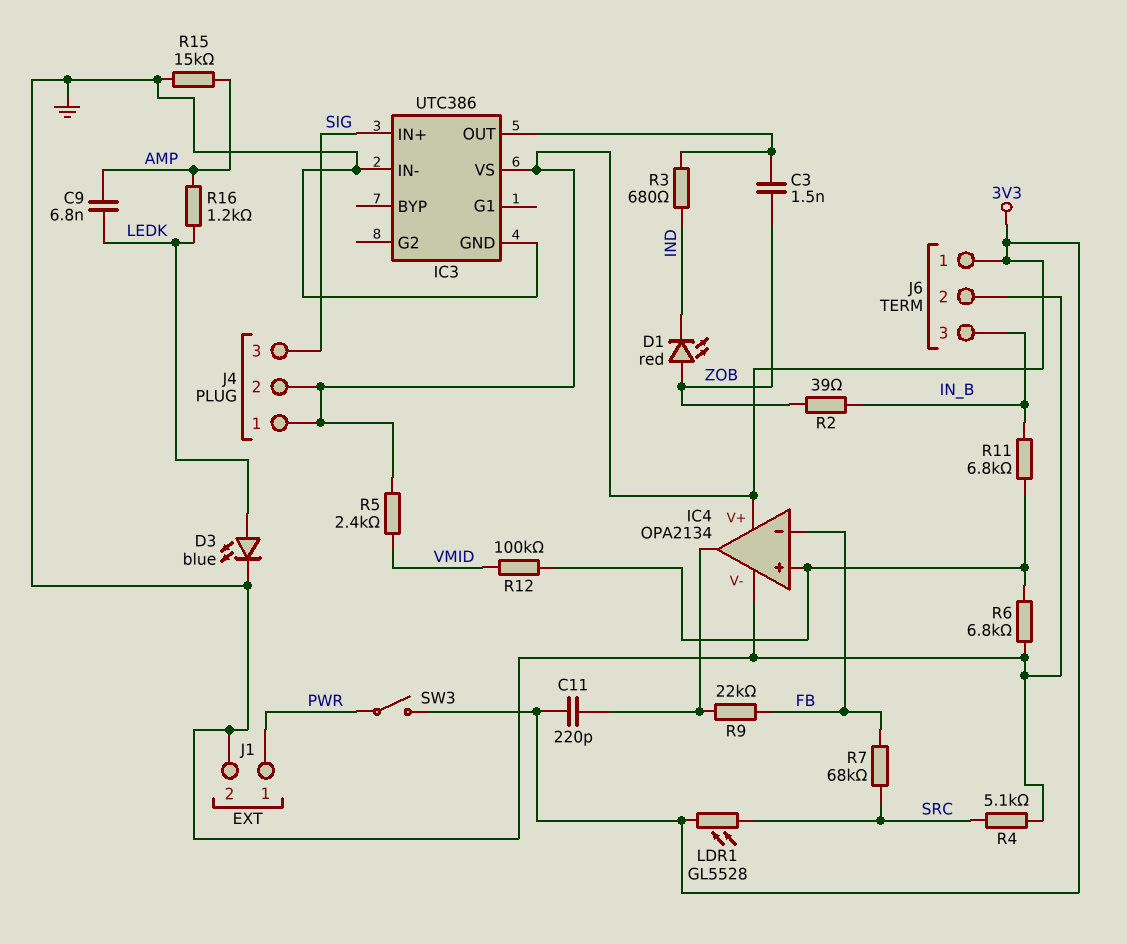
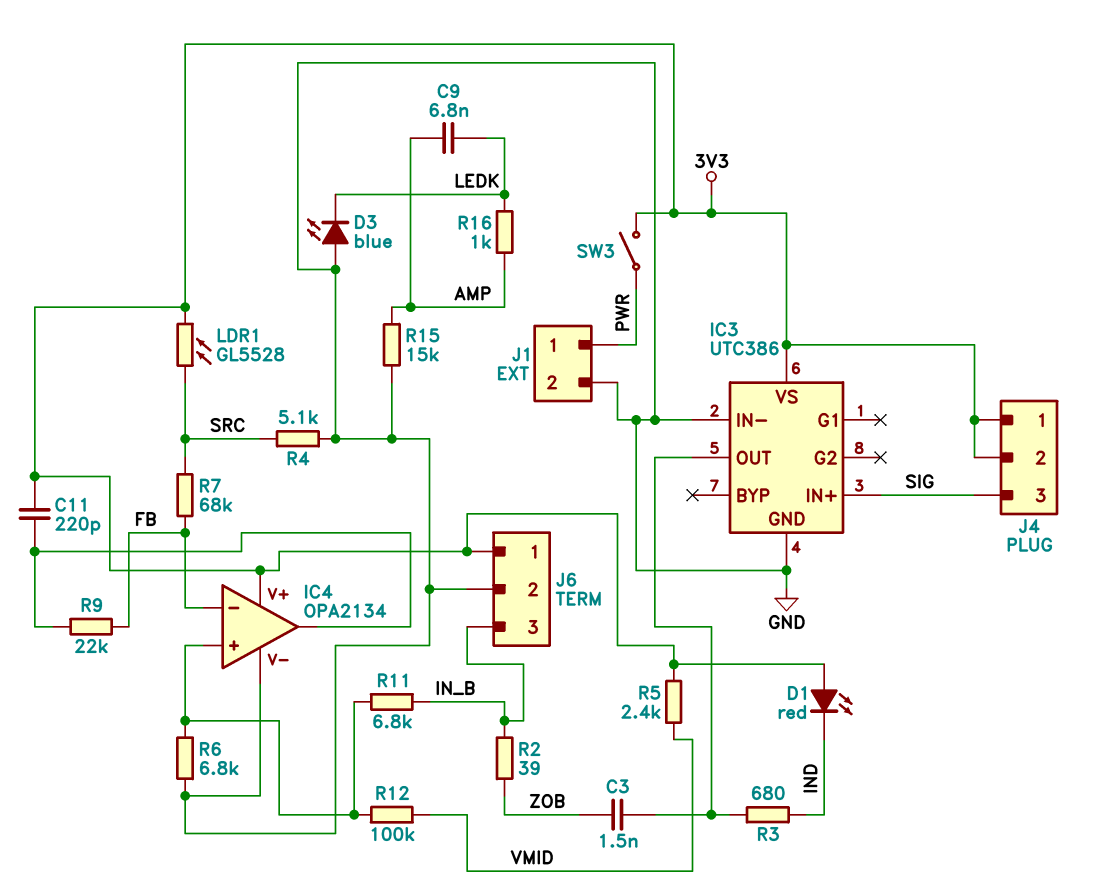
D1: LED red (A ZOB, K IND) -> LED red (A 3V3, K IND)
D3: LED blue (A LEDK, K GND) -> LED blue (A GND, K LEDK)
R16: 1.2k (AMP, LEDK) -> 1k (AMP, LEDK)

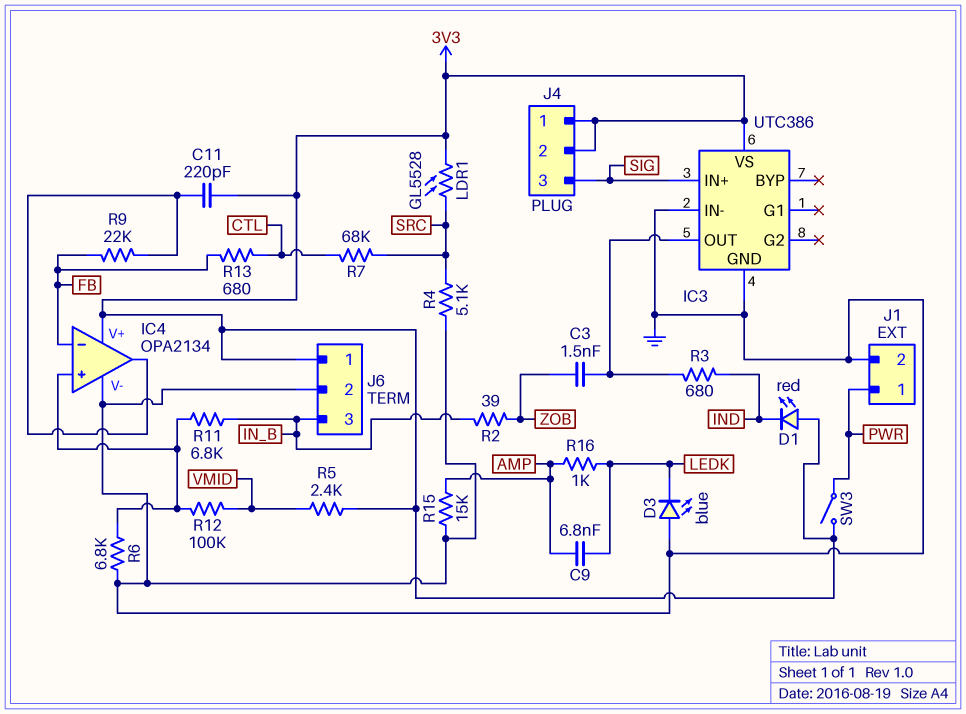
R7: 68k (FB, SRC) -> 68k (CTL, SRC)
R13: none -> 680 (CTL, FB)

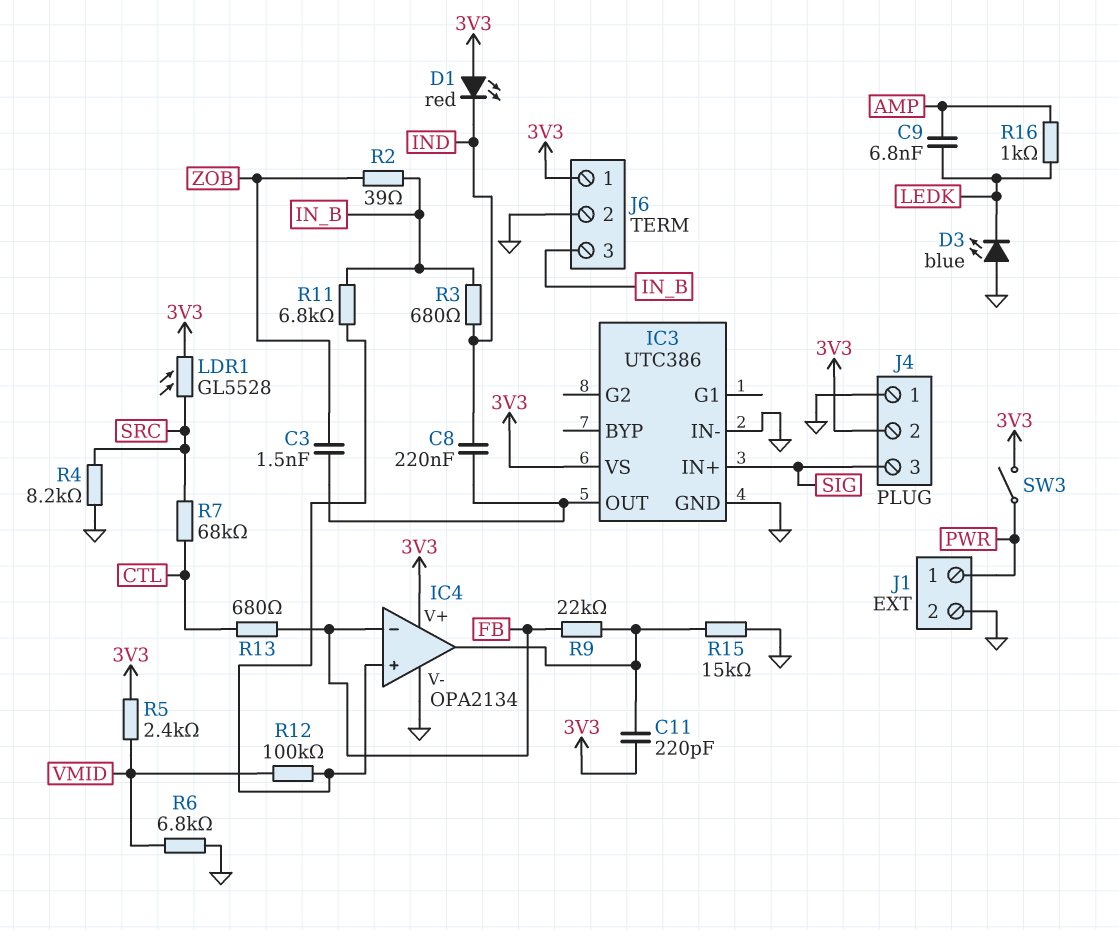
C8: none -> 220nF (IC3/OUT, IND)
J4 pin 1: 3V3 -> GND
R3: 680 (IC3/OUT, IND) -> 680 (IND, IN_B)
R4: 5.1k (GND, SRC) -> 8.2k (GND, SRC)
R6: 6.8k (GND, IC4/in+) -> 6.8k (GND, VMID)
R15: 15k (AMP, GND) -> 15k (GND, IC4/out)

